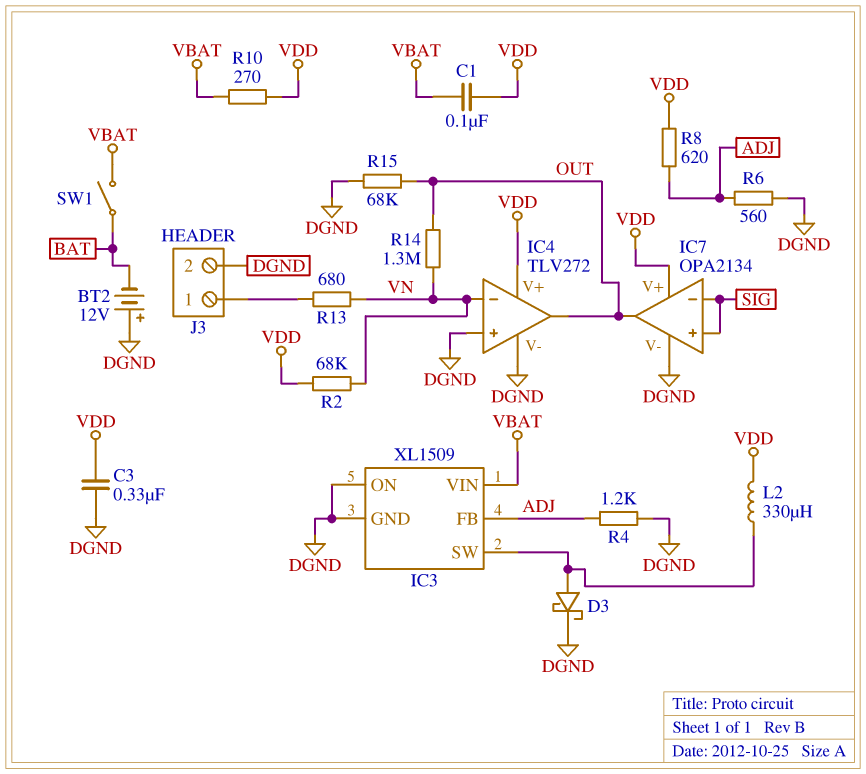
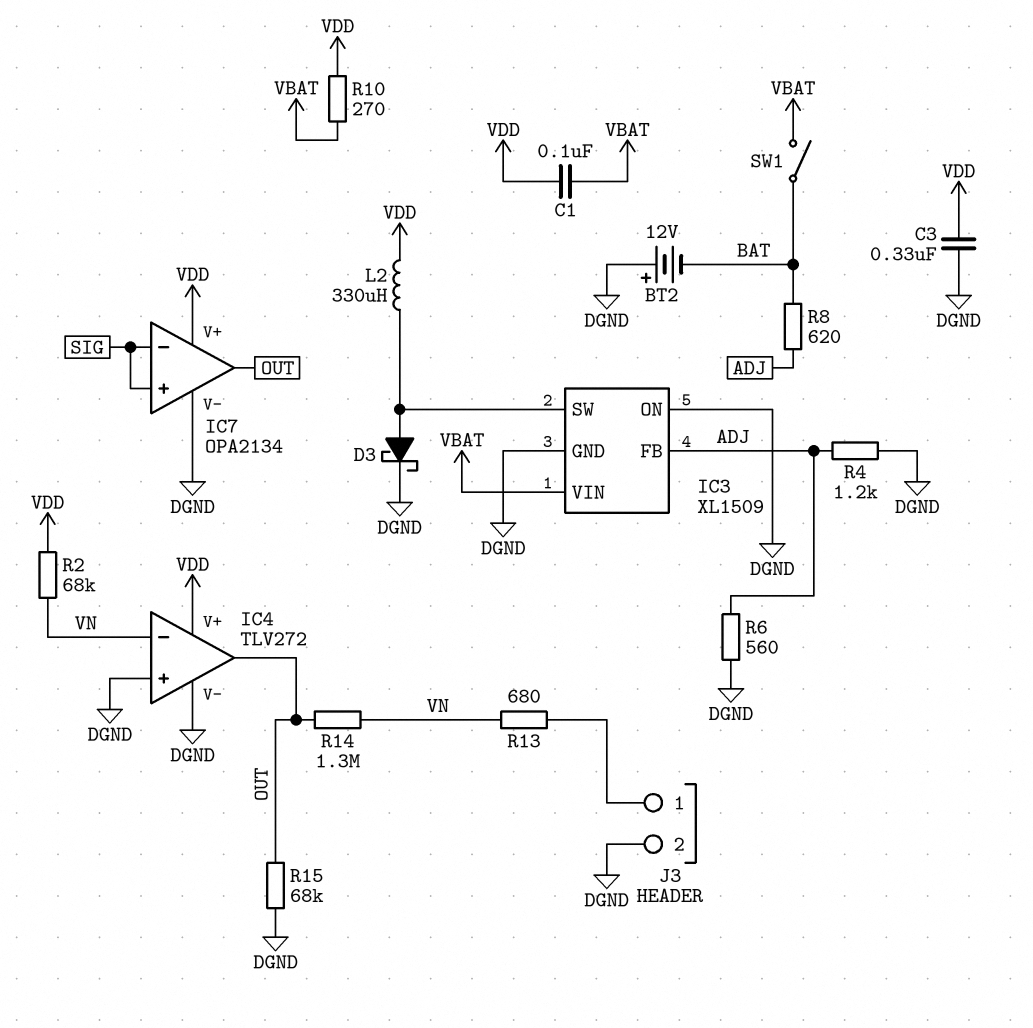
R8: 620 (ADJ, VDD) -> 620 (ADJ, BAT)

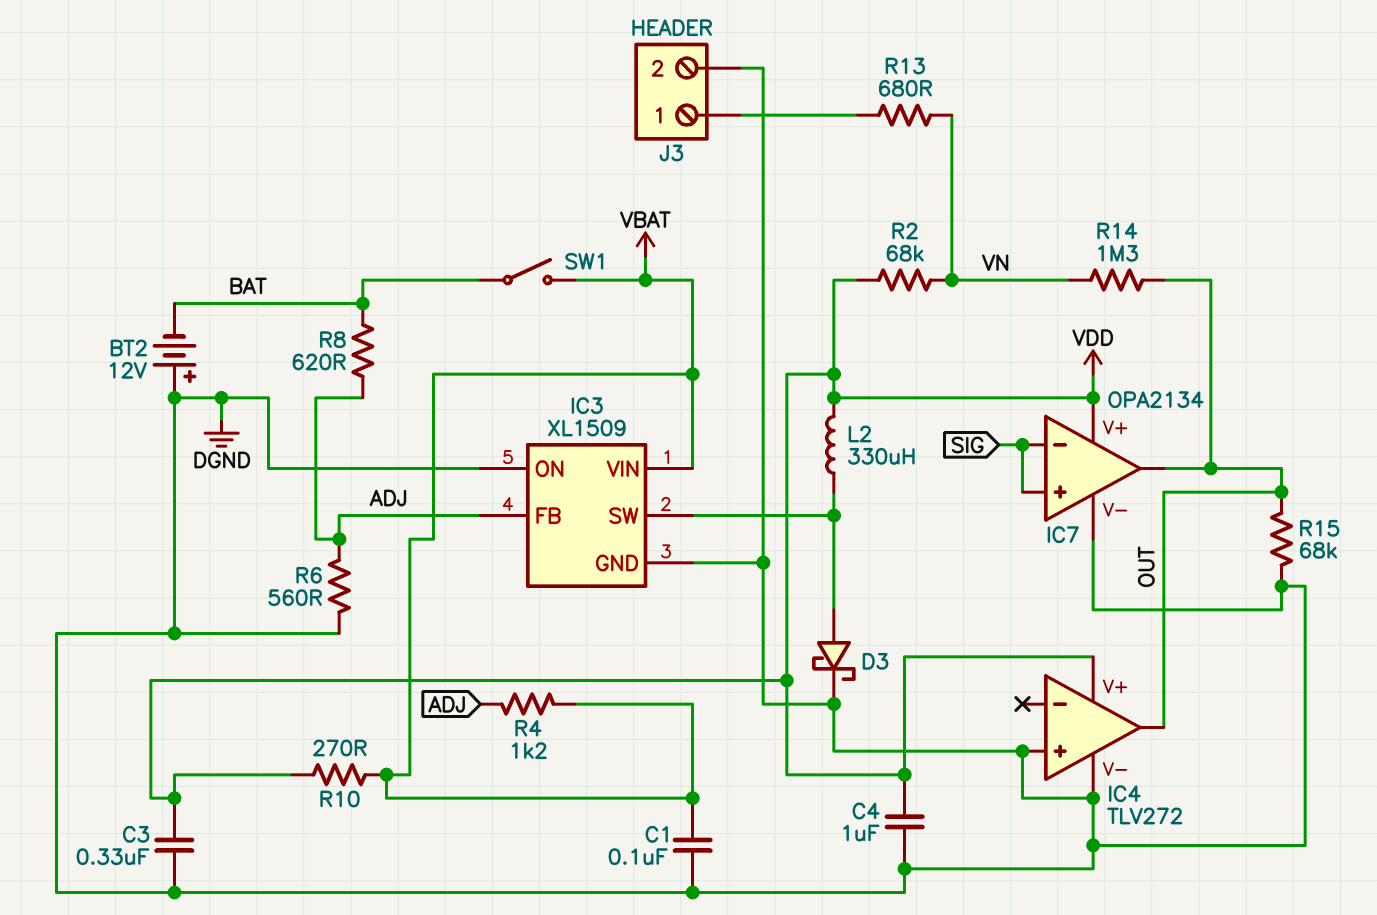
C1: 100nF (VBAT, VDD) -> 100nF (DGND, VBAT)
C4: none -> 1uF (DGND, VDD)
IC4 pin in-: VN -> none
R4: 1.2k (ADJ, DGND) -> 1.2k (ADJ, VBAT)

